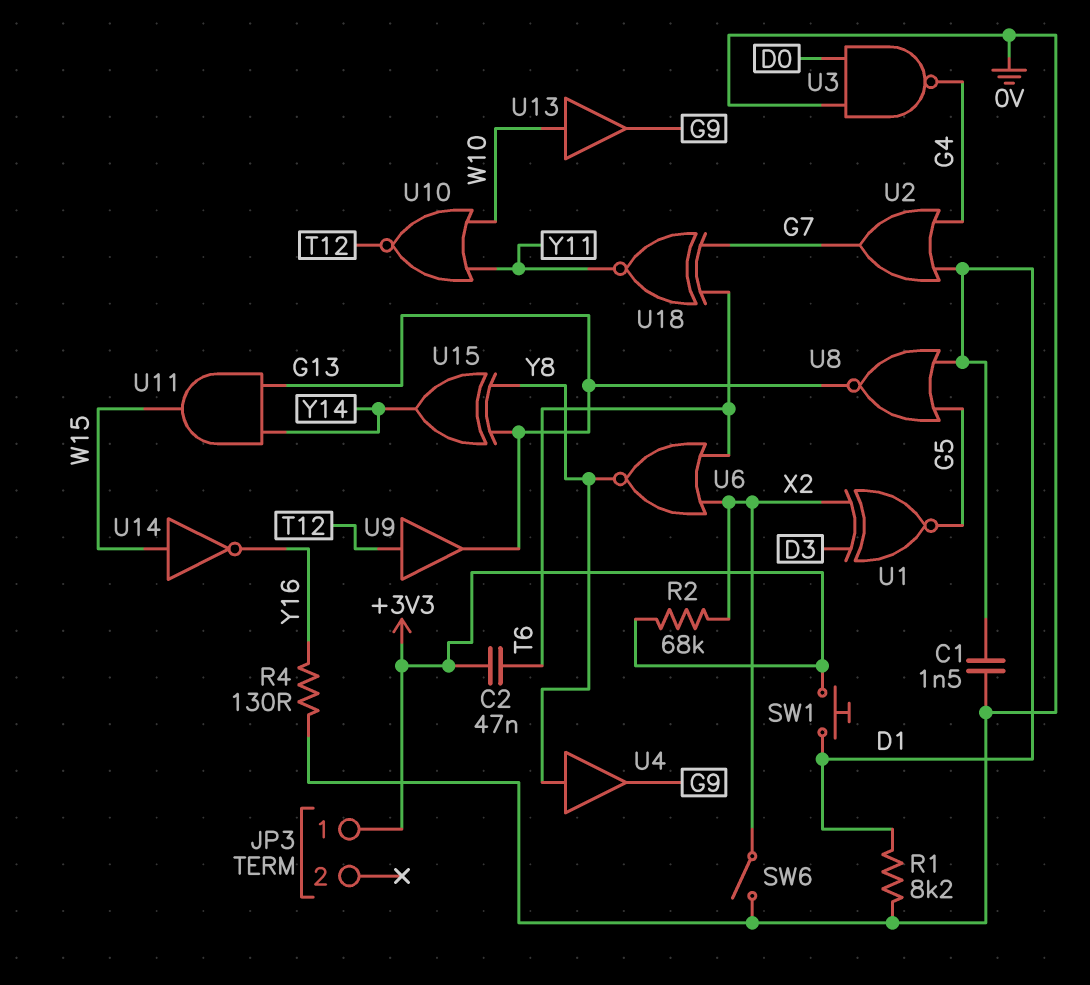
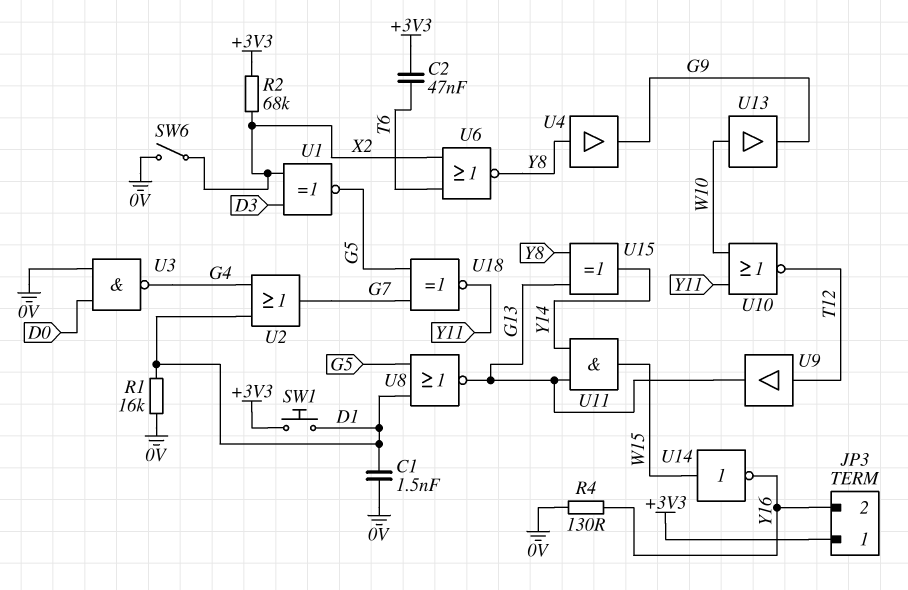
JP3 pin 2: none -> Y16
R1: 8.2k (0V, D1) -> 16k (0V, D1)
U18: XNOR (in G7, in T6, out Y11) -> XNOR (in G5, in G7, out Y11)

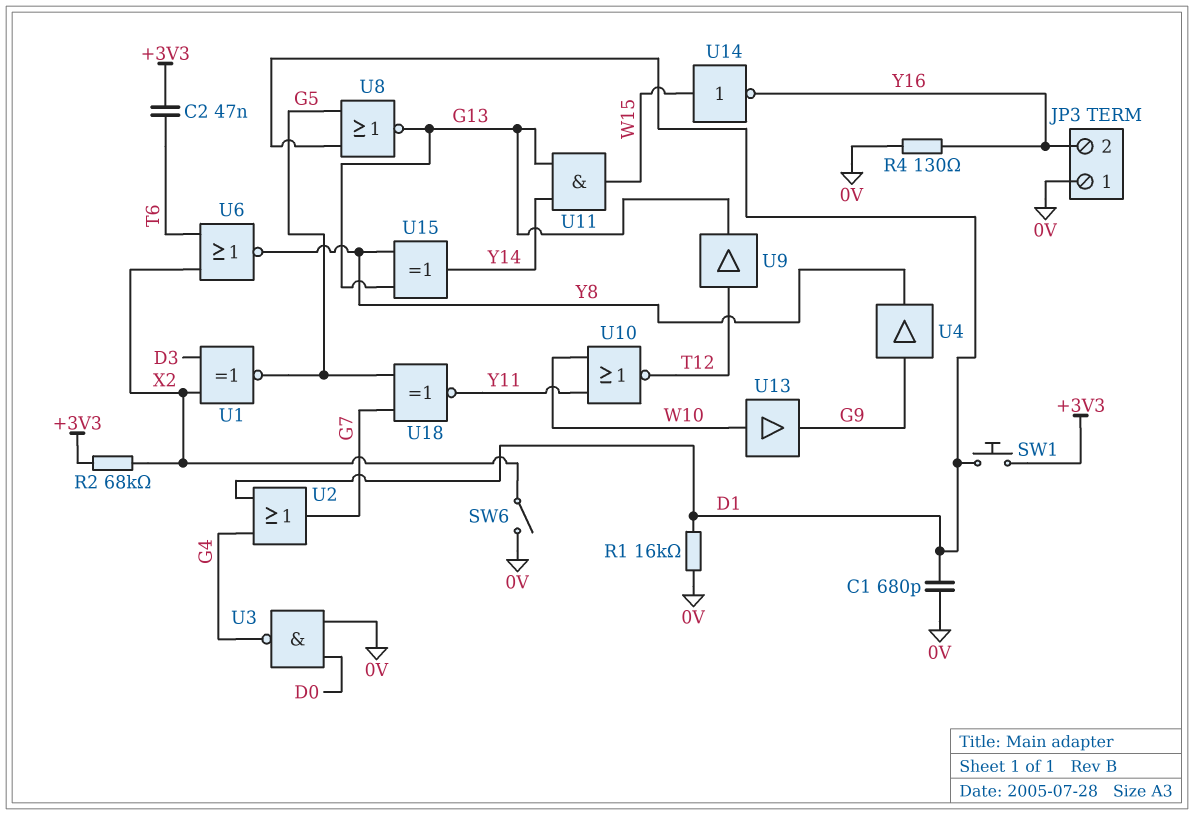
C1: 1.5nF (0V, D1) -> 680pF (0V, D1)
JP3 pin 1: +3V3 -> 0V
U4: buffer (in Y8, out G9) -> buffer (in G9, out Y8)

